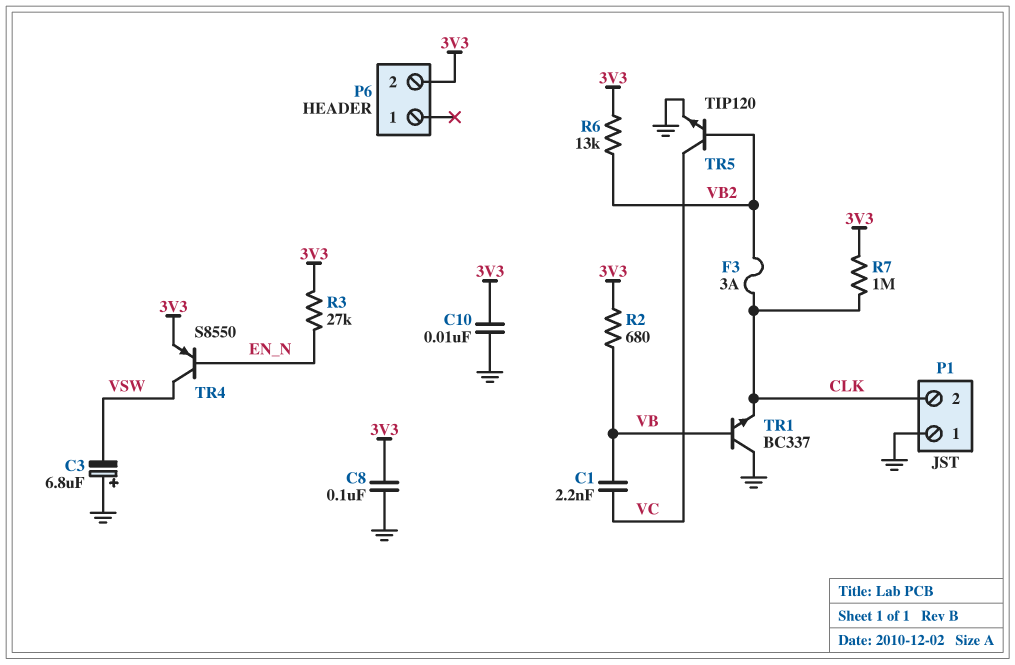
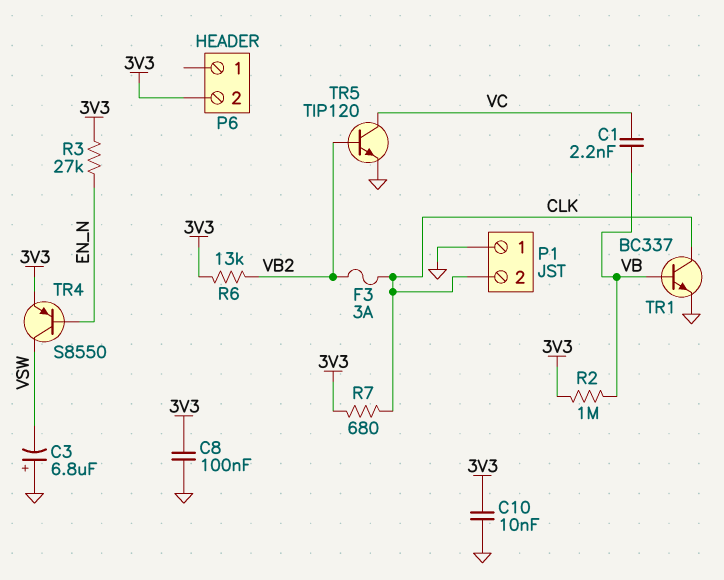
R2: 680 (3V3, VB) -> 1M (3V3, VB)
R7: 1M (3V3, CLK) -> 680 (3V3, CLK)
TR1: NPN BC337 (B VB, C GND, E CLK) -> NPN BC337 (B VB, C CLK, E GND)

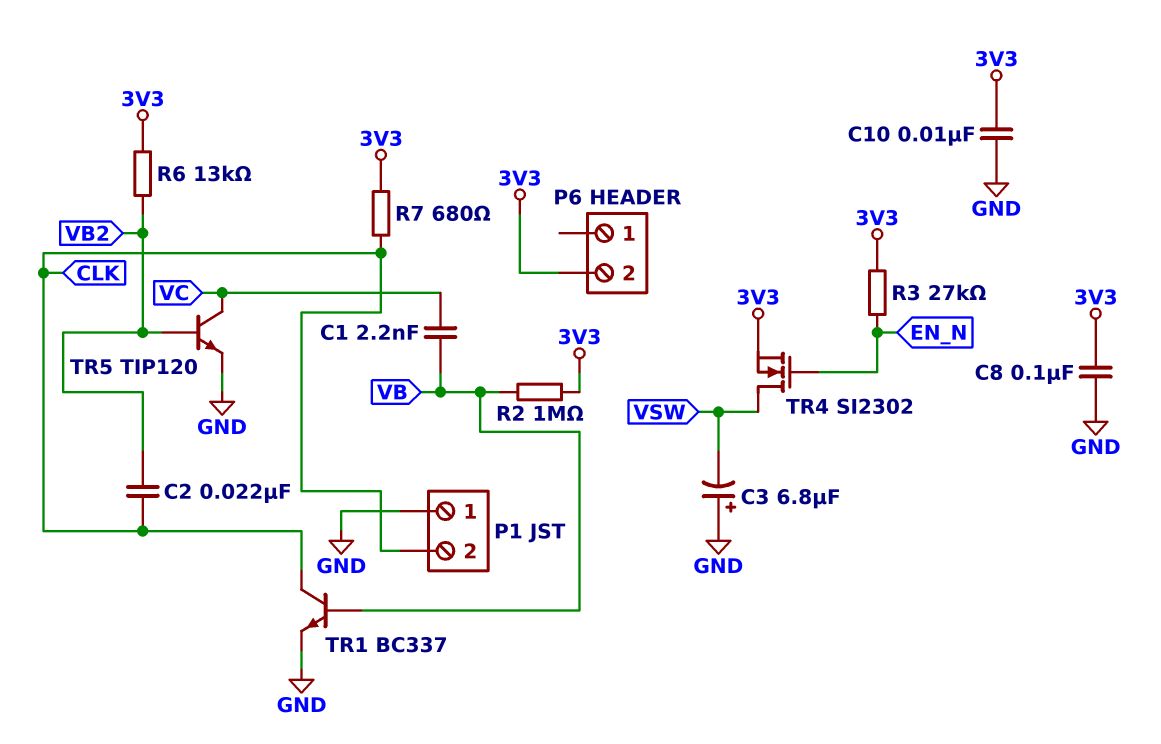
C2: none -> 22nF (CLK, VB2)
F3: 3A (CLK, VB2) -> none
TR4: PNP S8550 (B EN_N, C VSW, E 3V3) -> NMOS SI2302 (G EN_N, D VSW, S 3V3)

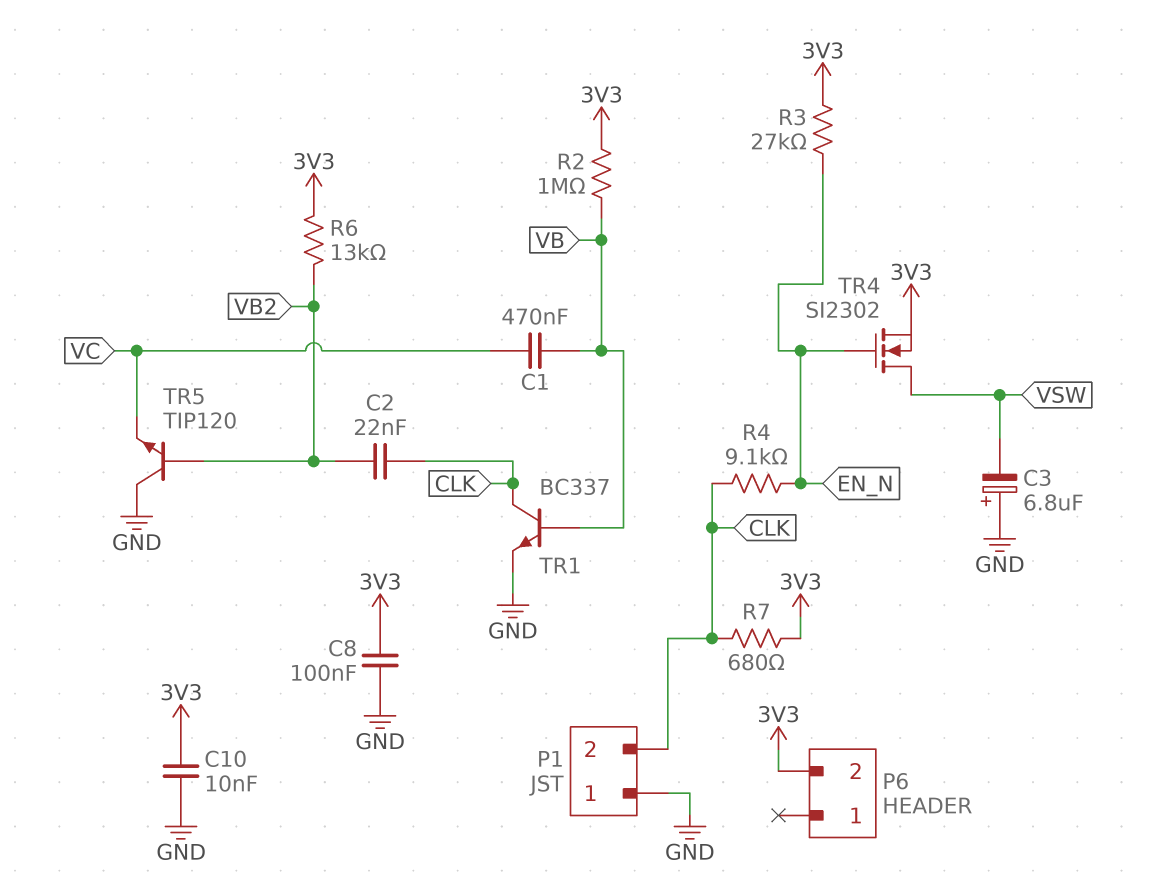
C1: 2.2nF (VB, VC) -> 470nF (VB, VC)
R4: none -> 9.1k (CLK, EN_N)
TR5: NPN TIP120 (B VB2, C VC, E GND) -> NPN TIP120 (B VB2, C GND, E VC)

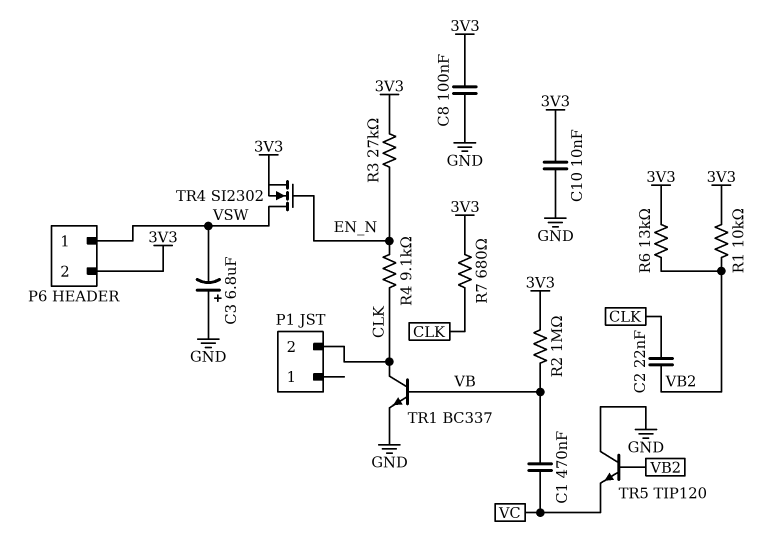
P1 pin 1: GND -> none
P6 pin 1: none -> VSW
R1: none -> 10k (3V3, VB2)

